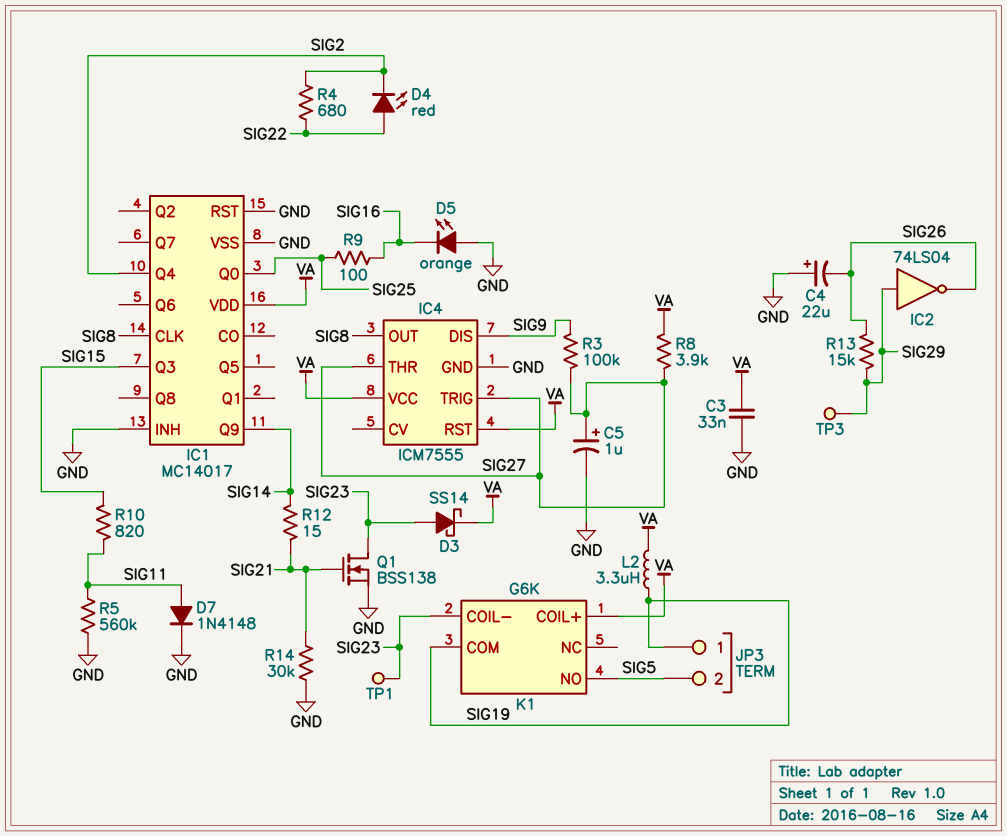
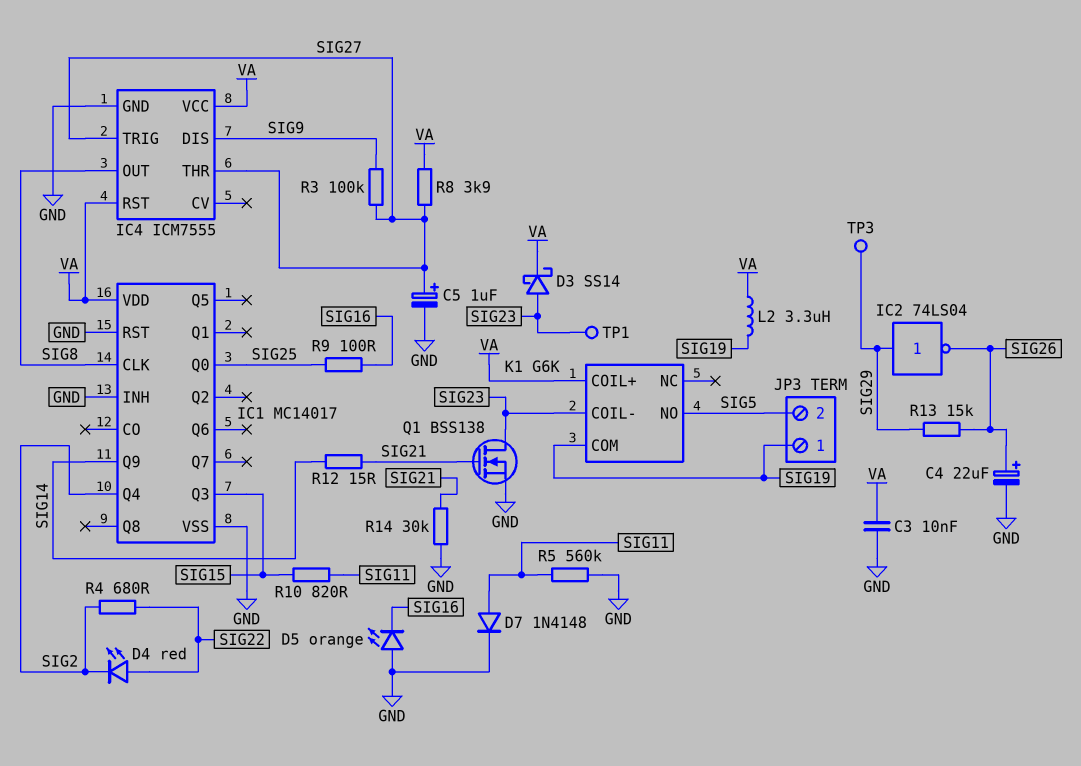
C3: 33nF (GND, VA) -> 10nF (GND, VA)
C4: 22uF (plus GND, minus SIG26) -> 22uF (plus SIG26, minus GND)

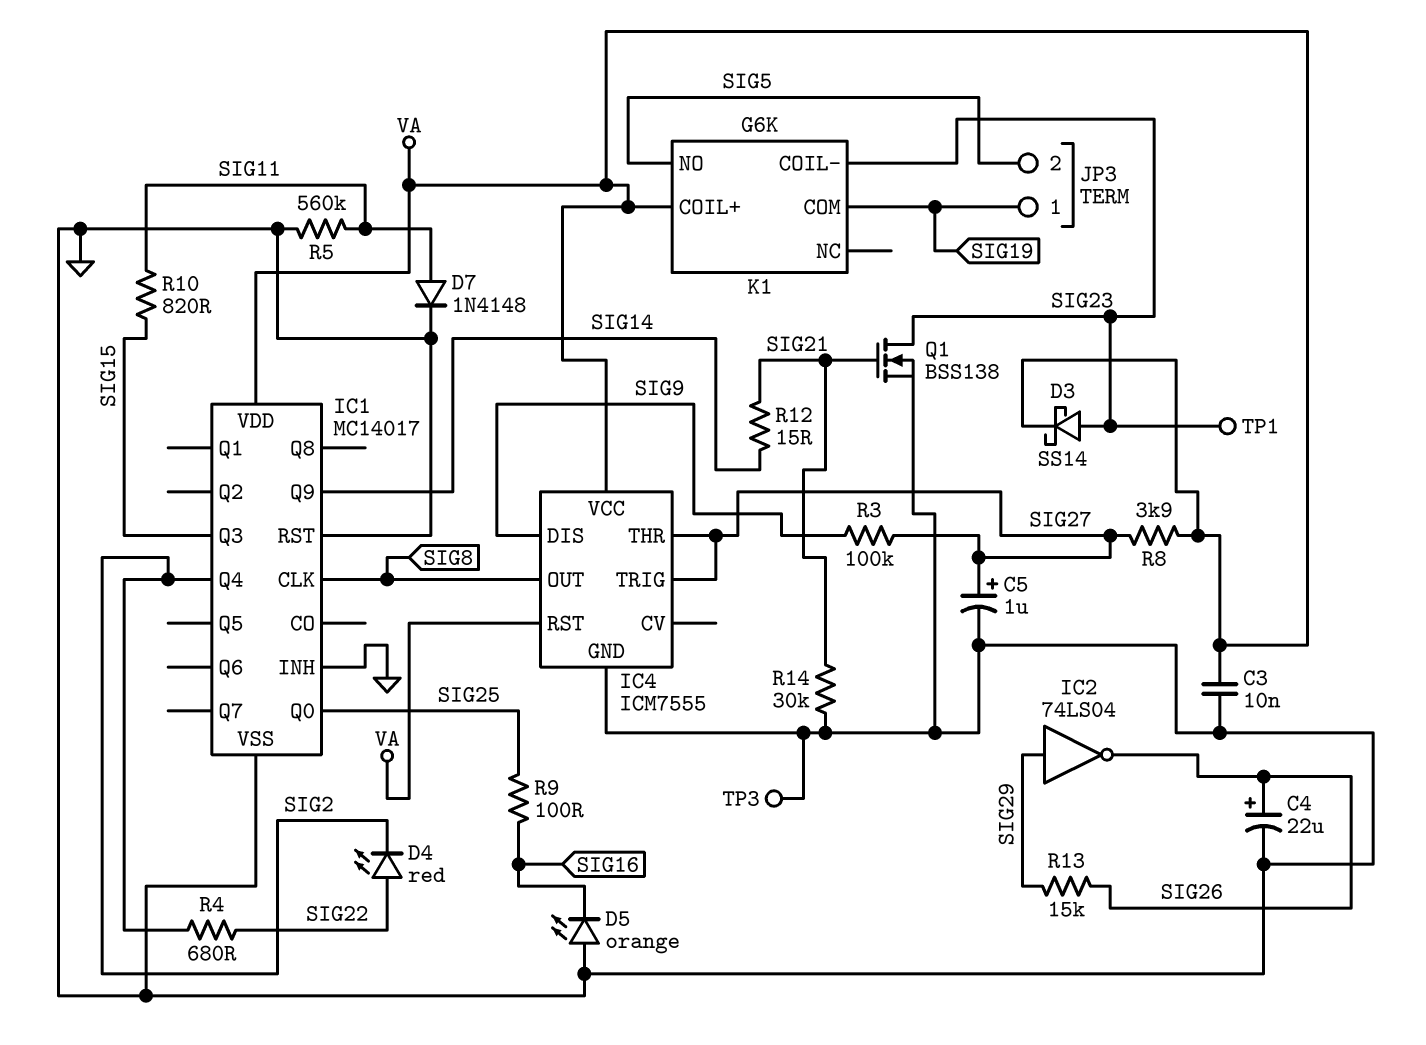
L2: 3.3uH (SIG19, VA) -> none
TP3: test point (SIG29) -> test point (GND)

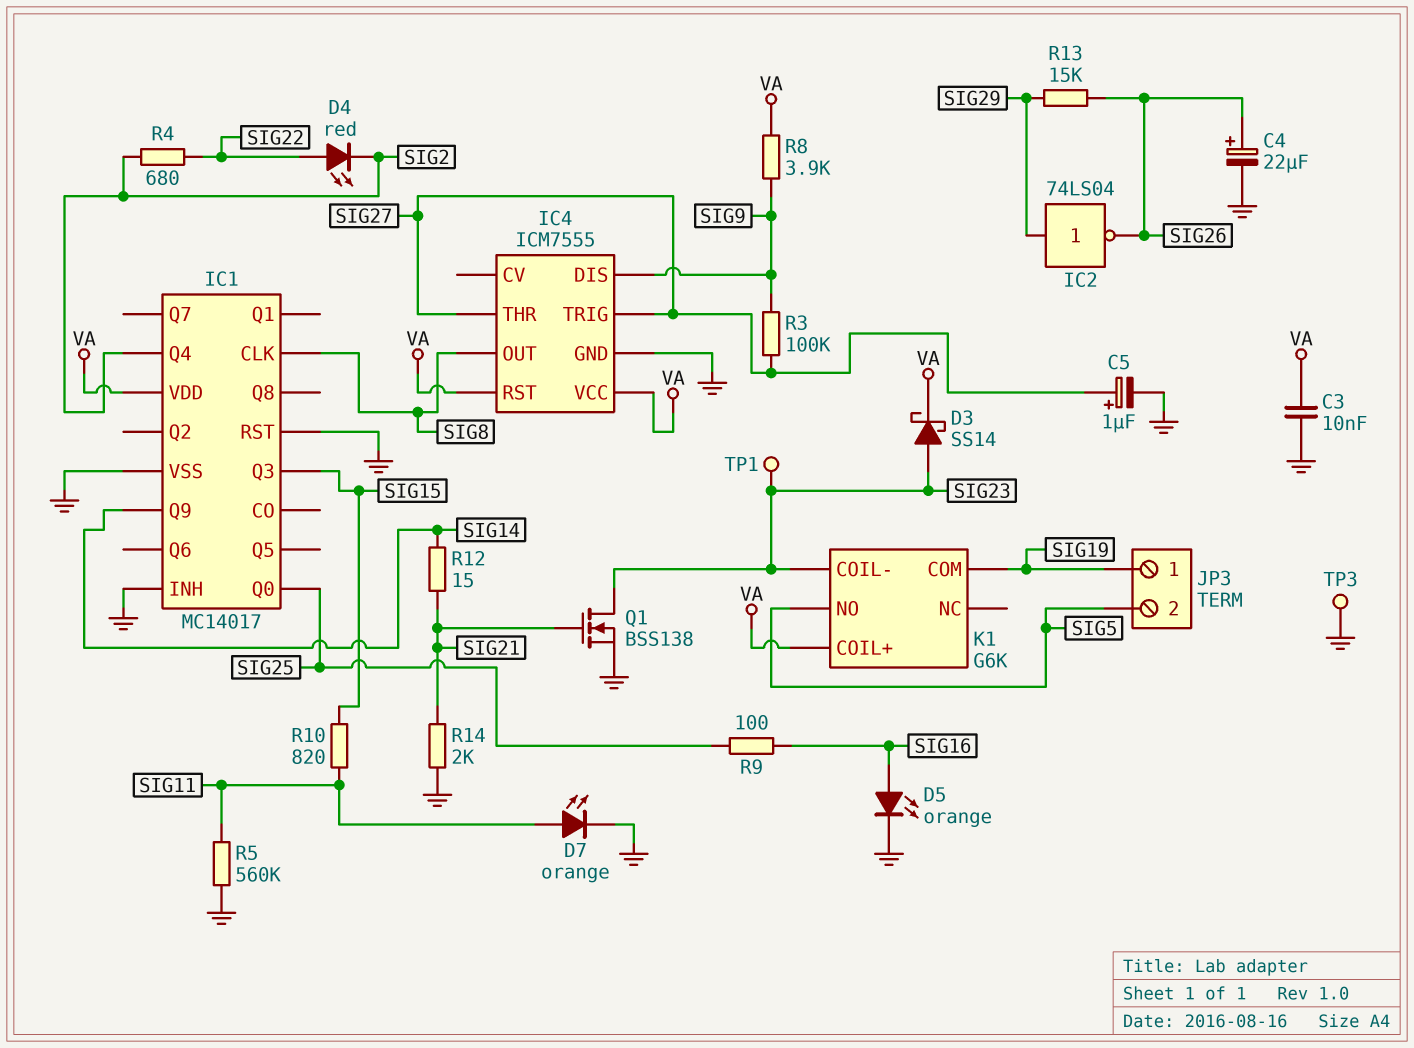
D5: LED orange (A GND, K SIG16) -> LED orange (A SIG16, K GND)
D7: diode 1N4148 (A SIG11, K GND) -> LED orange (A SIG11, K GND)
R8: 3.9k (SIG27, VA) -> 3.9k (SIG9, VA)
R14: 30k (GND, SIG21) -> 2k (GND, SIG21)

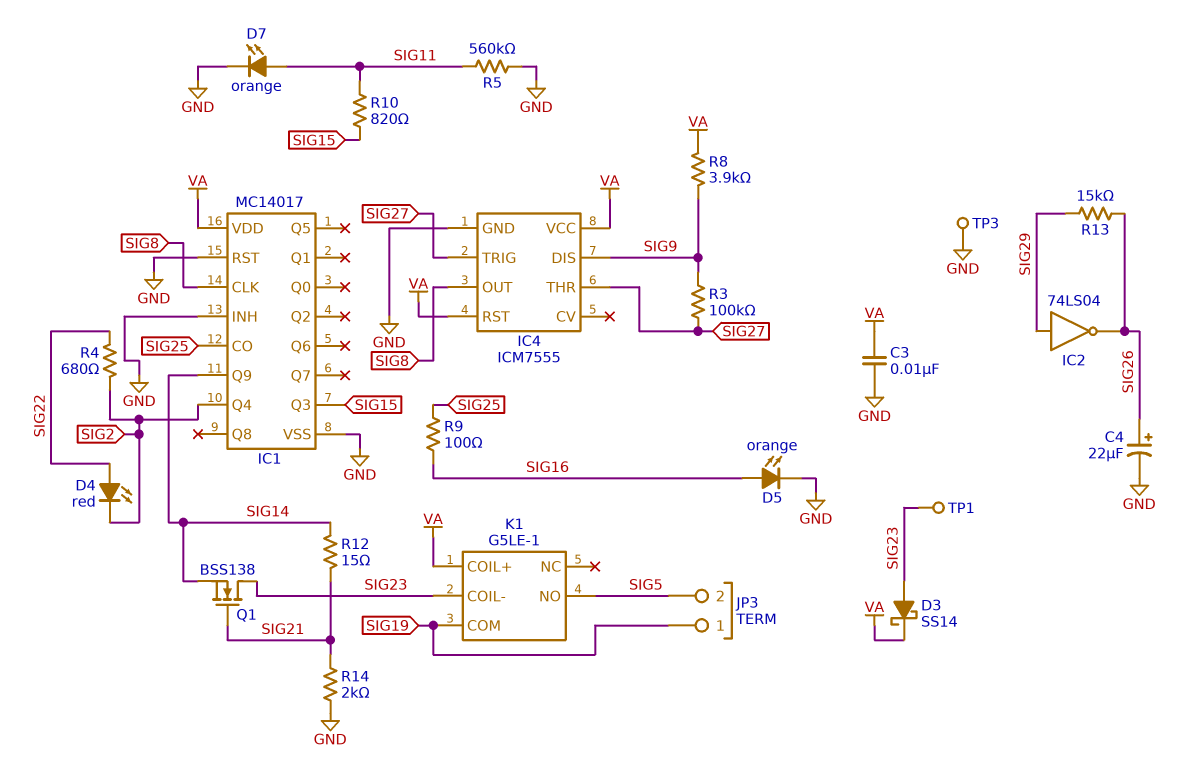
C5: 1uF (plus SIG27, minus GND) -> none
IC1 pin CO: none -> SIG25
IC1 pin Q0: SIG25 -> none
K1: G6K -> G5LE-1
Q1: NMOS BSS138 (G SIG21, D SIG23, S GND) -> NMOS BSS138 (G SIG21, D SIG23, S SIG14)

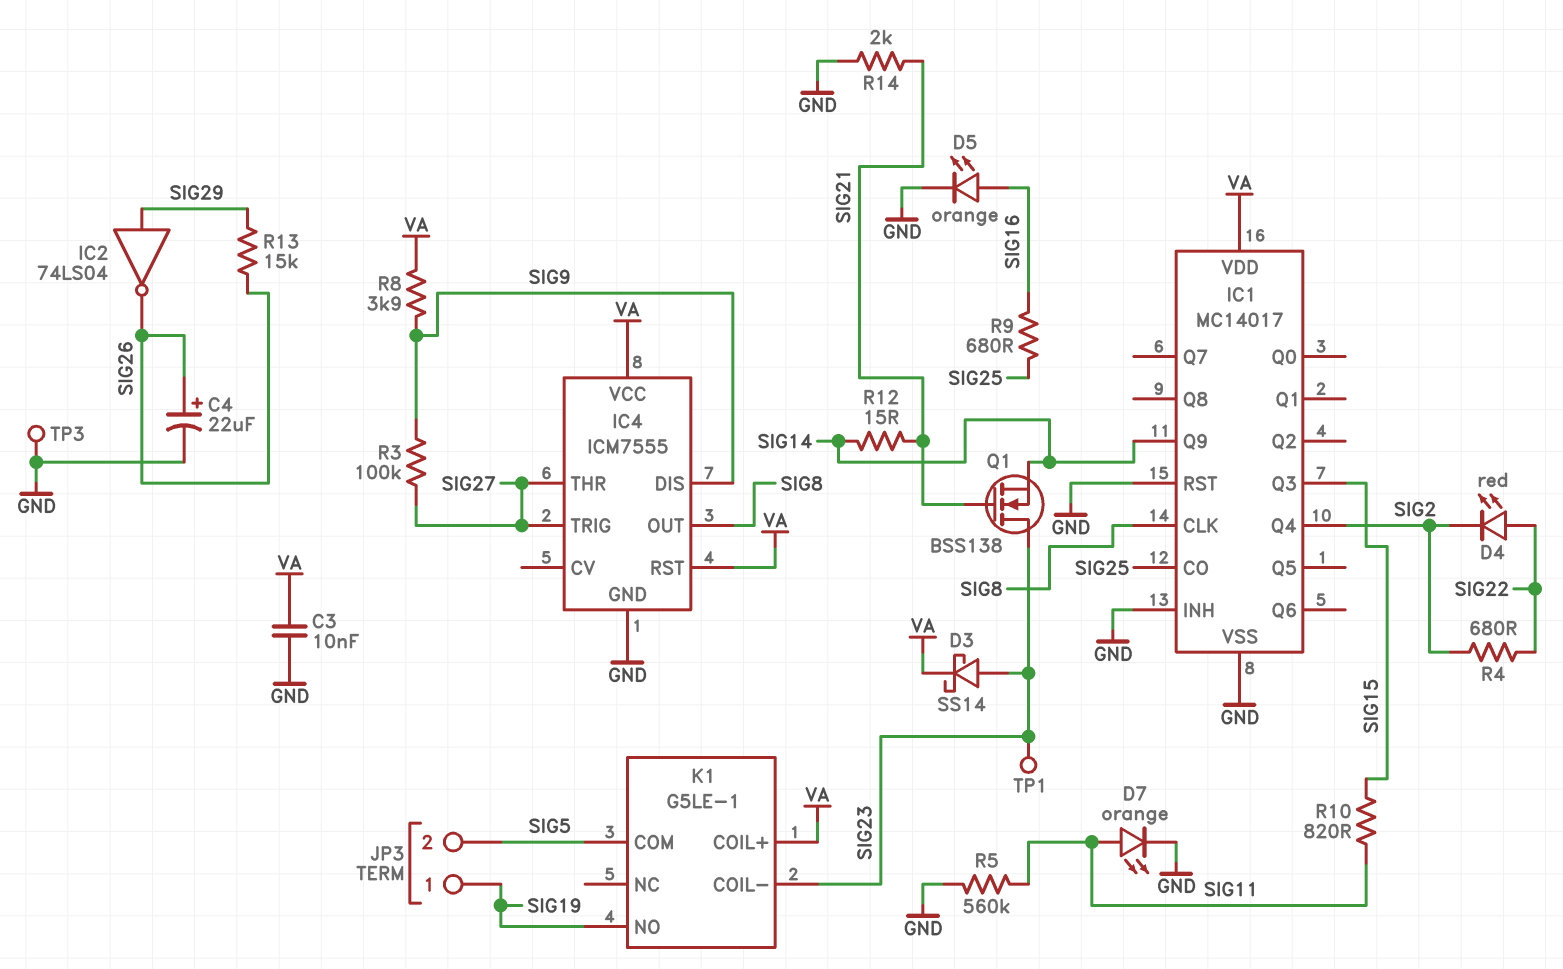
K1 pin COM: SIG19 -> SIG5
K1 pin NO: SIG5 -> SIG19
R9: 100 (SIG16, SIG25) -> 680 (SIG16, SIG25)

